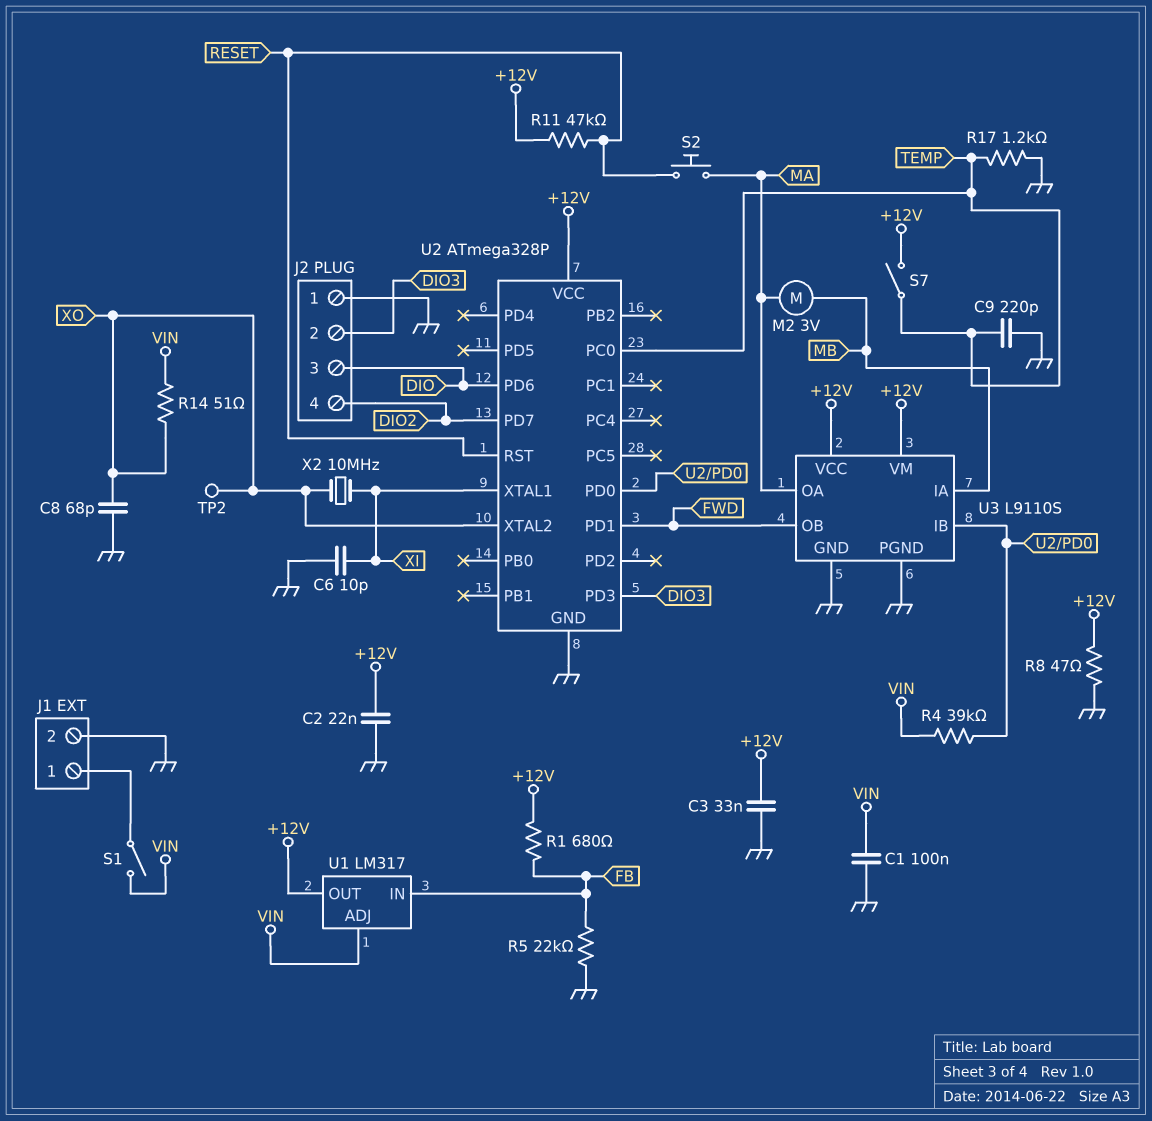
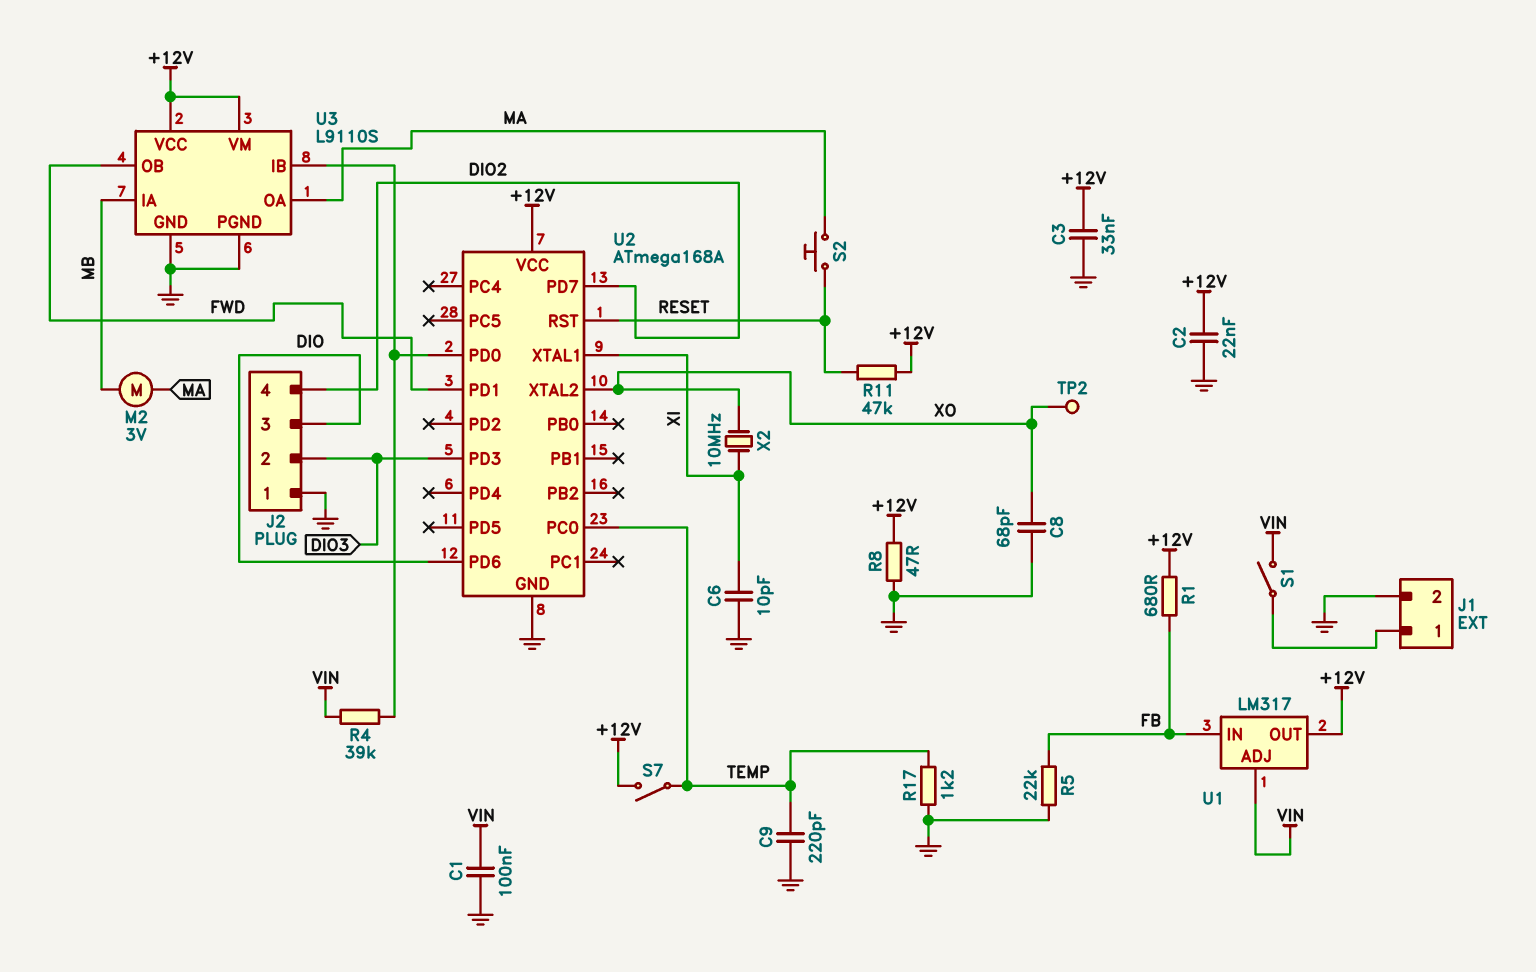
R14: 51 (VIN, XO) -> none
U2: ATmega328P -> ATmega168A

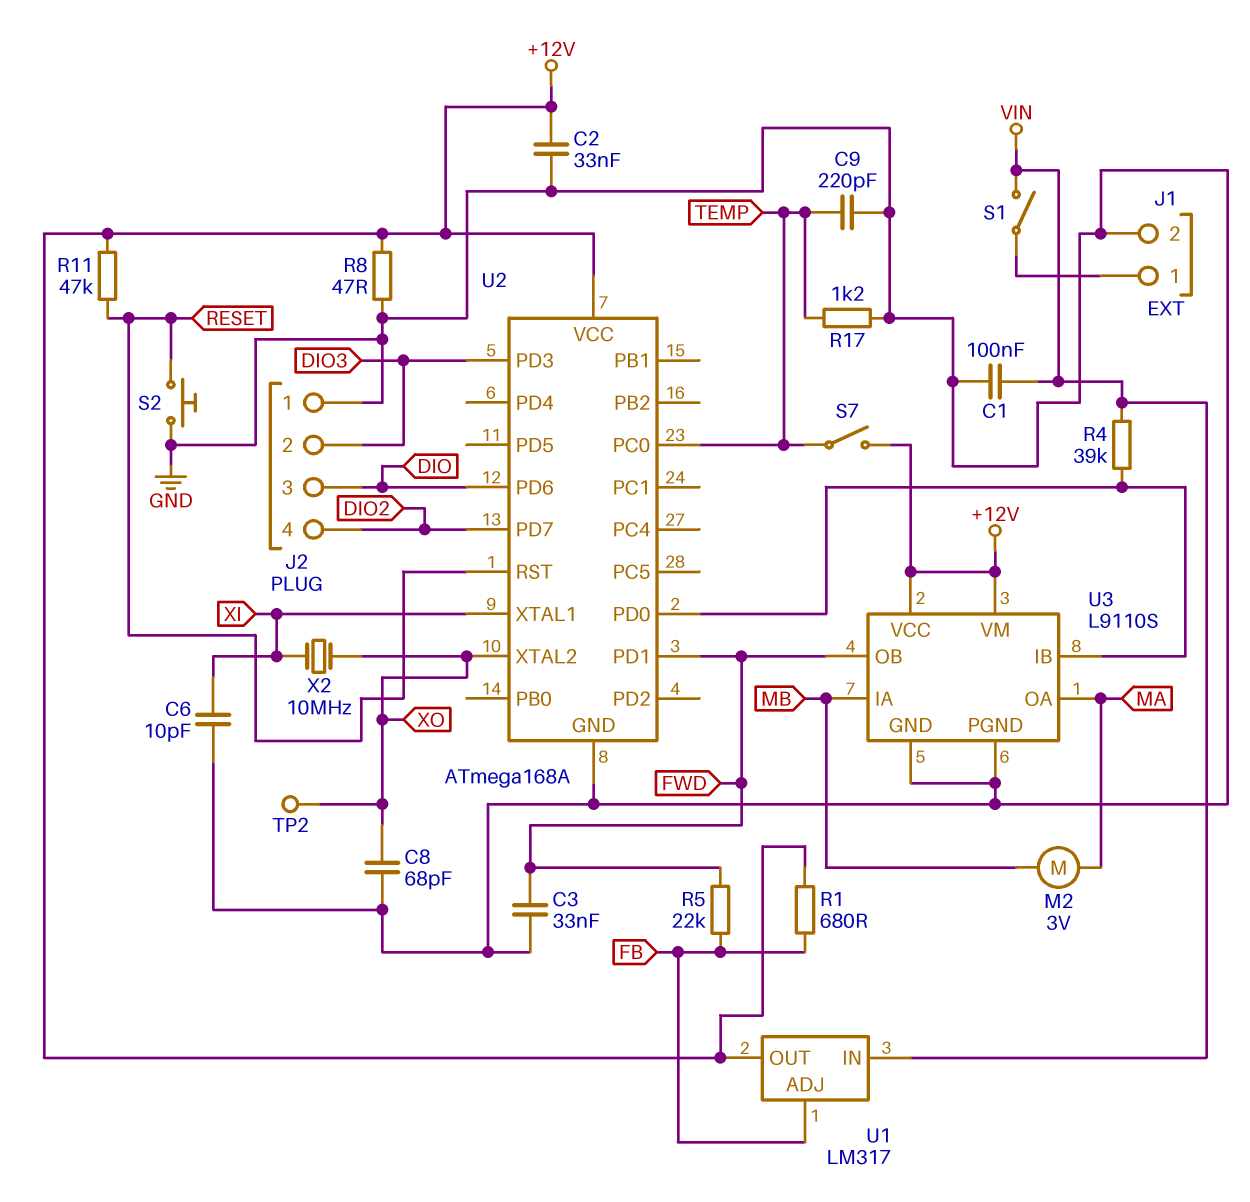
C2: 22nF (+12V, GND) -> 33nF (+12V, GND)
C3: 33nF (+12V, GND) -> 33nF (FWD, GND)
R5: 22k (FB, GND) -> 22k (FB, FWD)
S2: button (MA, RESET) -> button (GND, RESET)
U1 pin ADJ: VIN -> FB
U1 pin IN: FB -> VIN

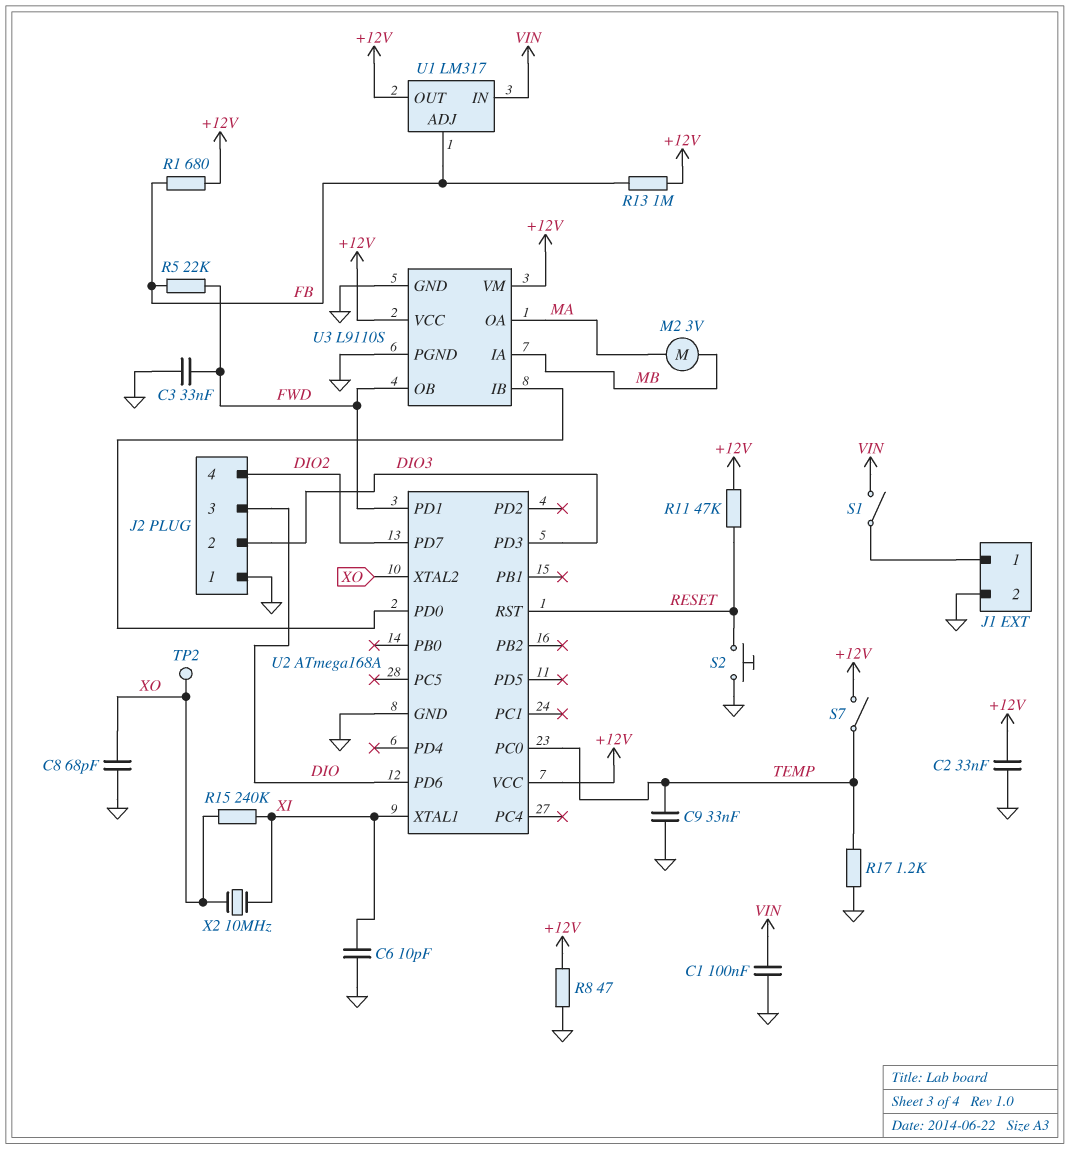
C9: 220pF (GND, TEMP) -> 33nF (GND, TEMP)
R4: 39k (U2/PD0, VIN) -> none
R13: none -> 1M (+12V, FB)
R15: none -> 240k (XI, XO)

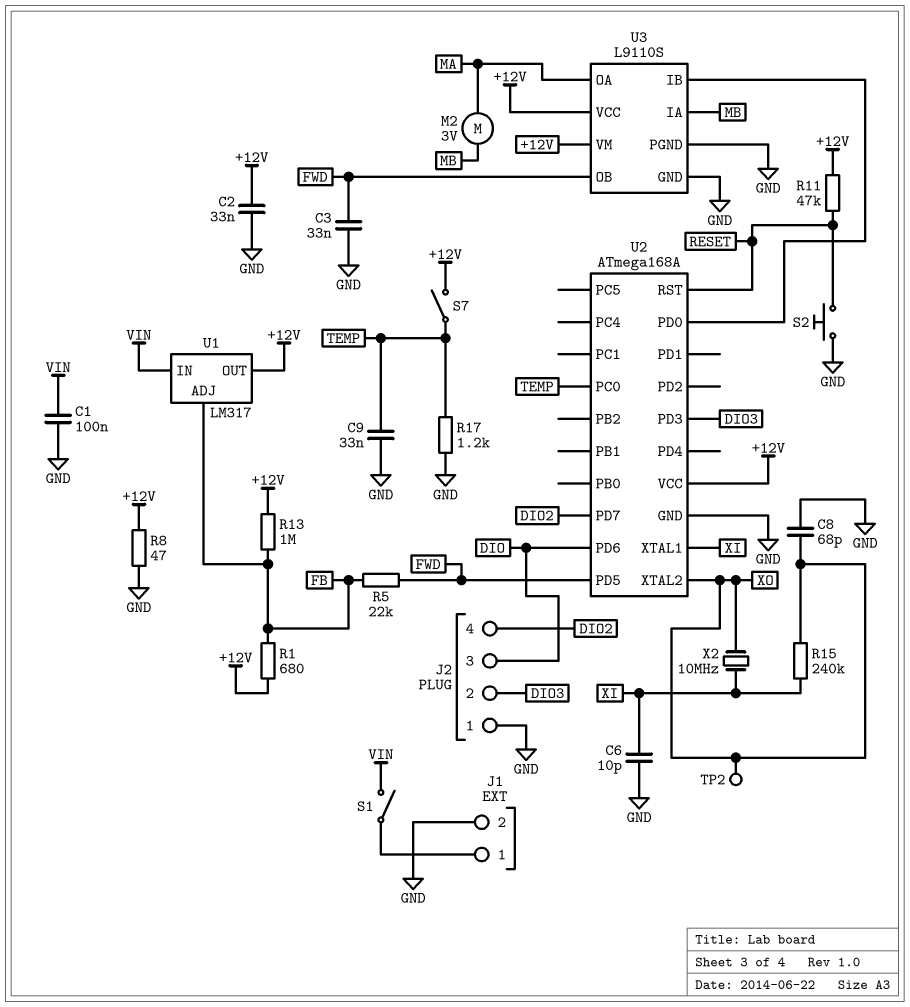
U2 pin PD1: FWD -> none
U2 pin PD5: none -> FWD

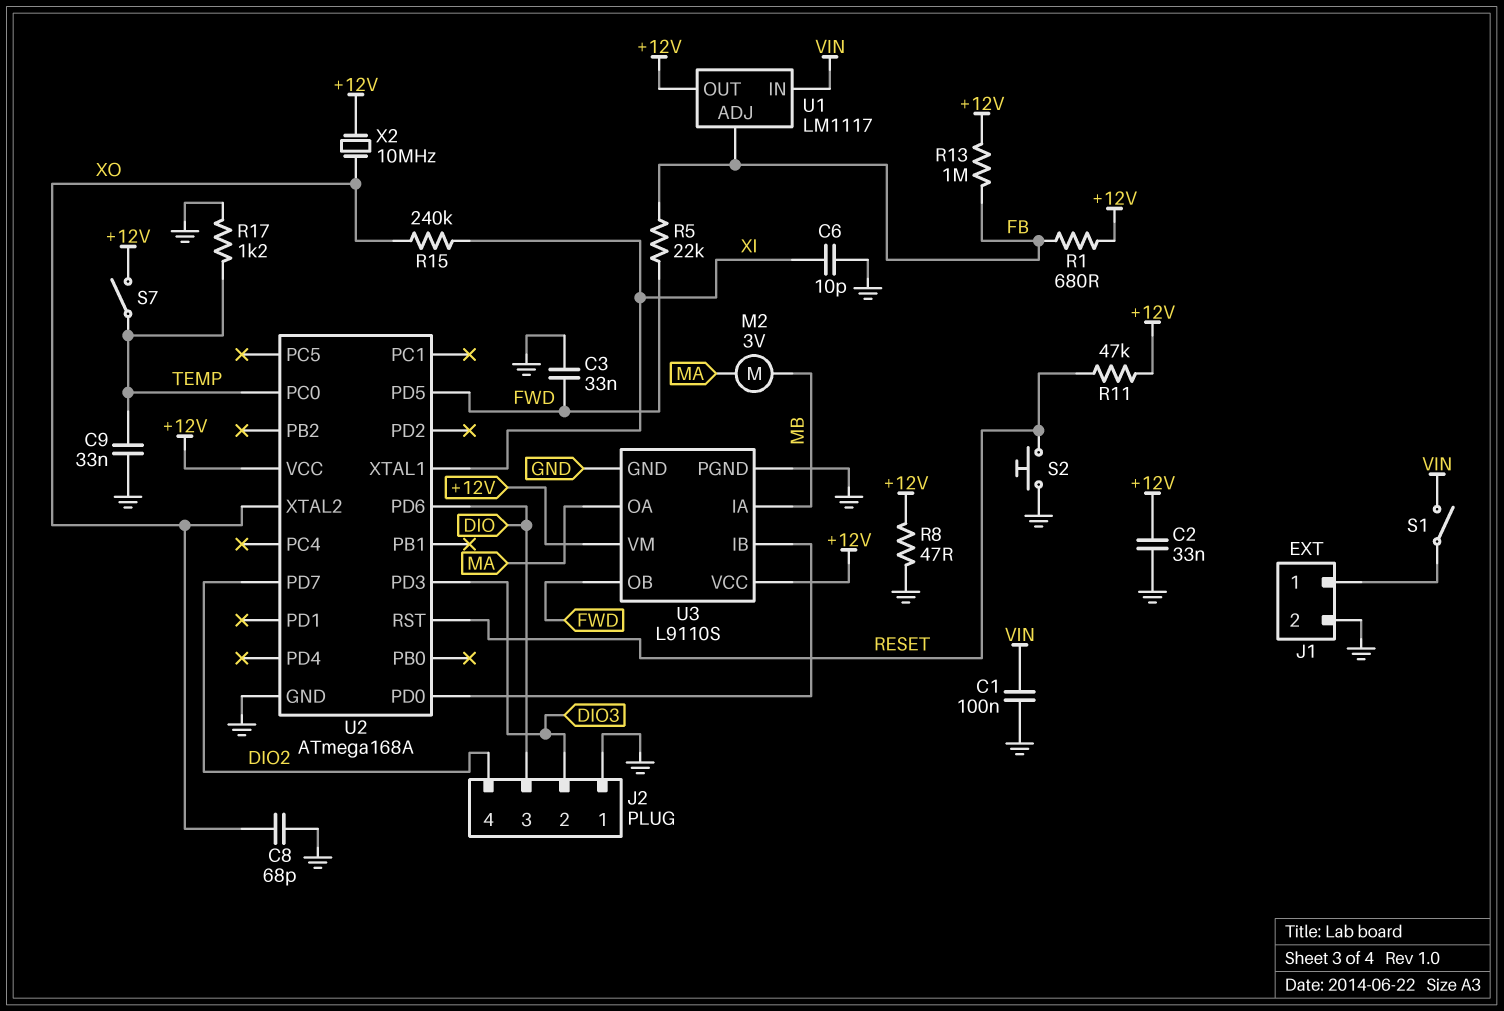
TP2: test point (XO) -> none
U1: LM317 -> LM1117
X2: 10MHz (XI, XO) -> 10MHz (+12V, XO)

